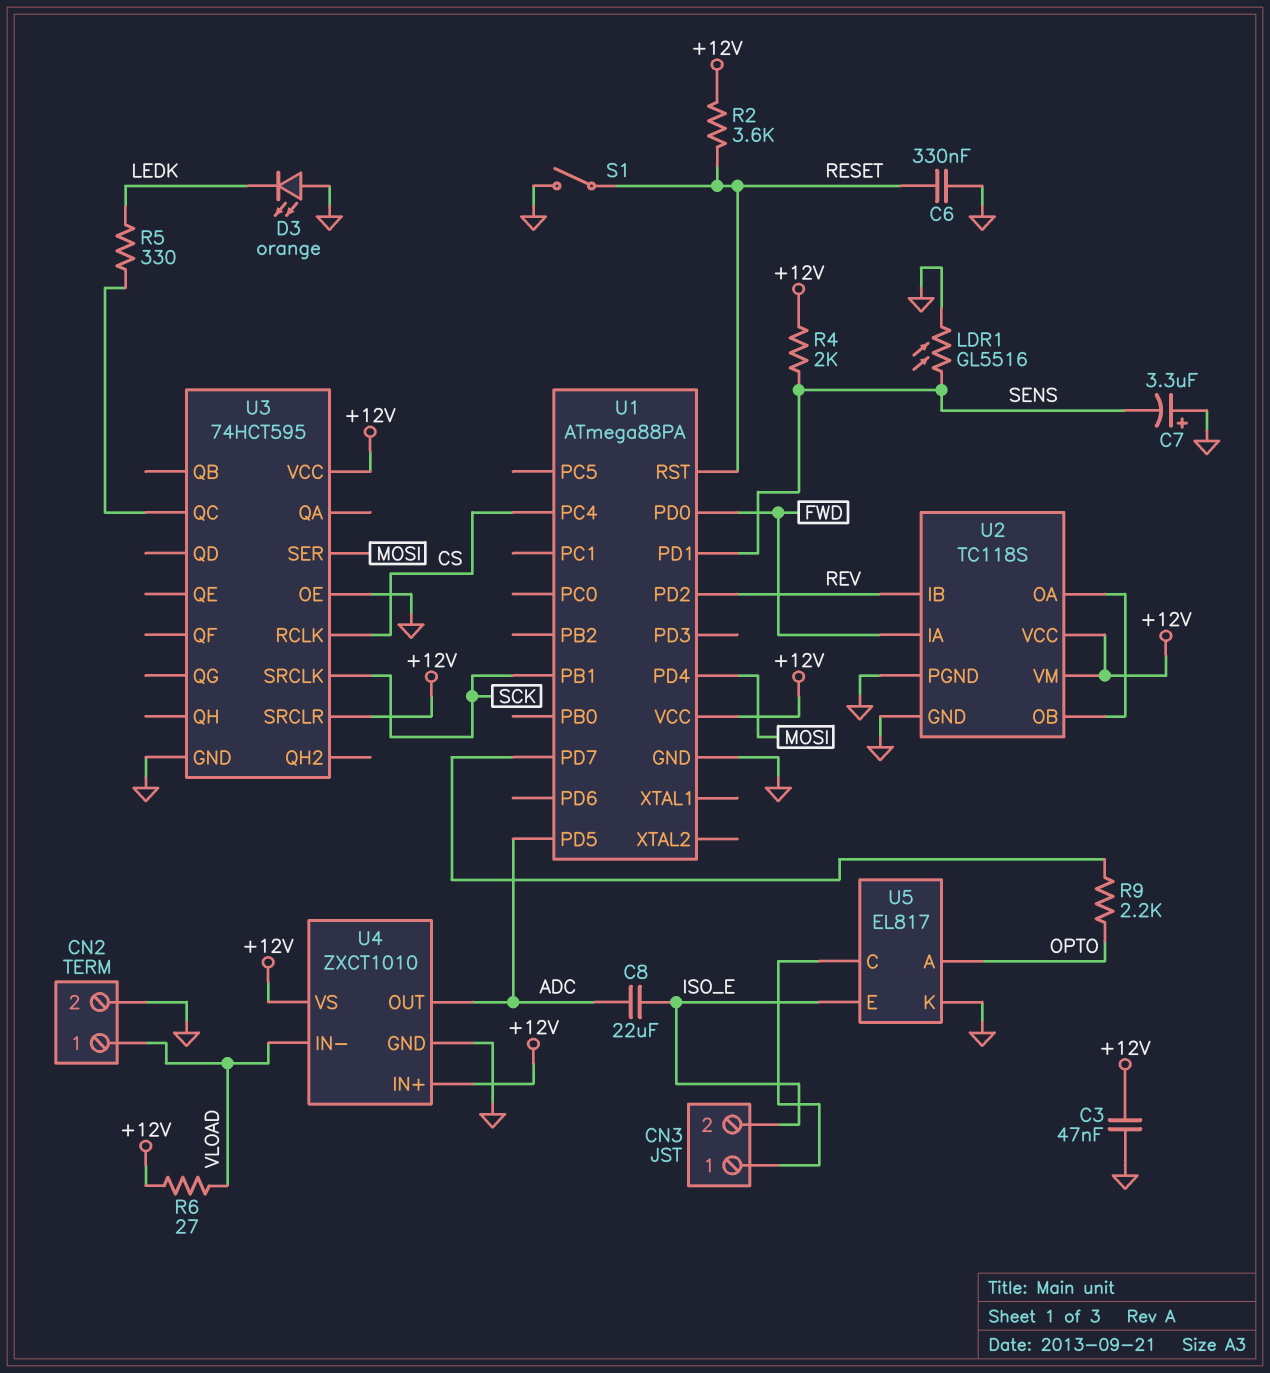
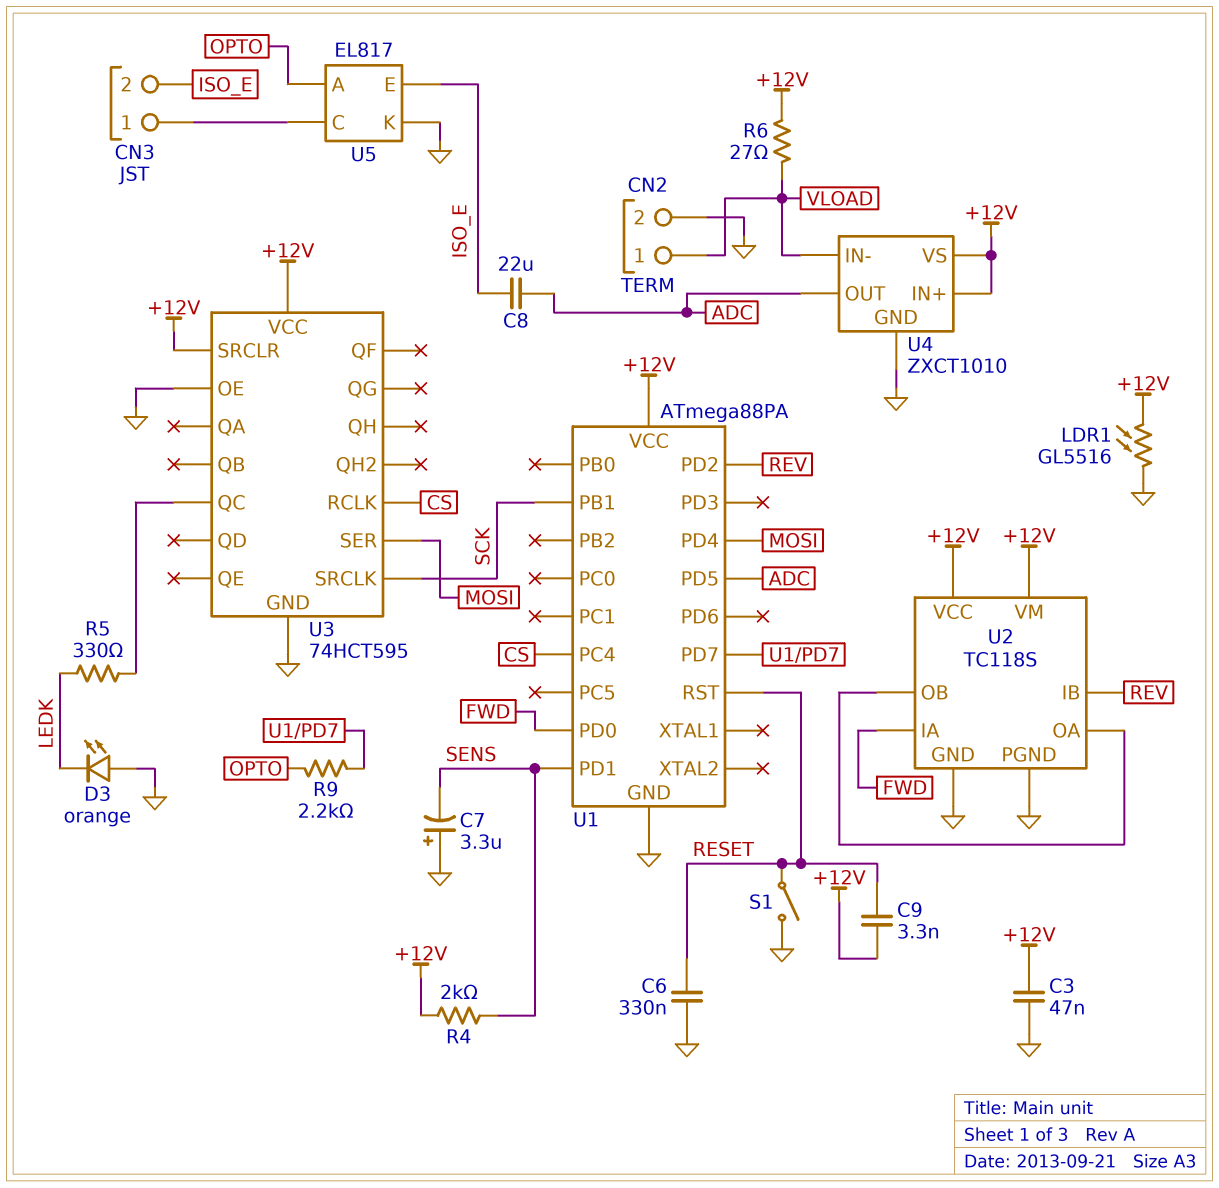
C9: none -> 3.3nF (+12V, RESET)
LDR1: GL5516 (GND, SENS) -> GL5516 (+12V, GND)
R2: 3.6k (+12V, RESET) -> none

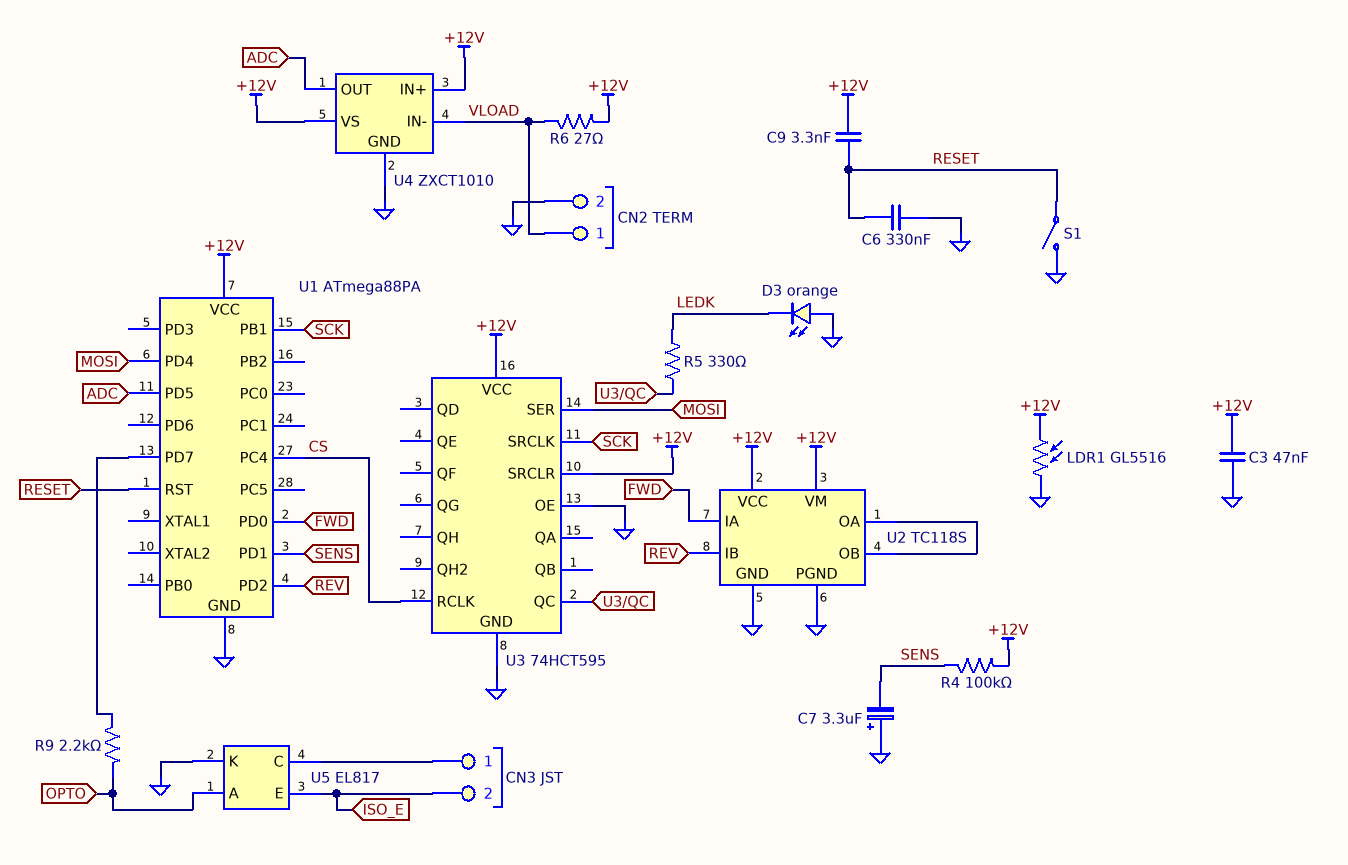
C8: 22uF (ADC, ISO_E) -> none
R4: 2k (+12V, SENS) -> 100k (+12V, SENS)

